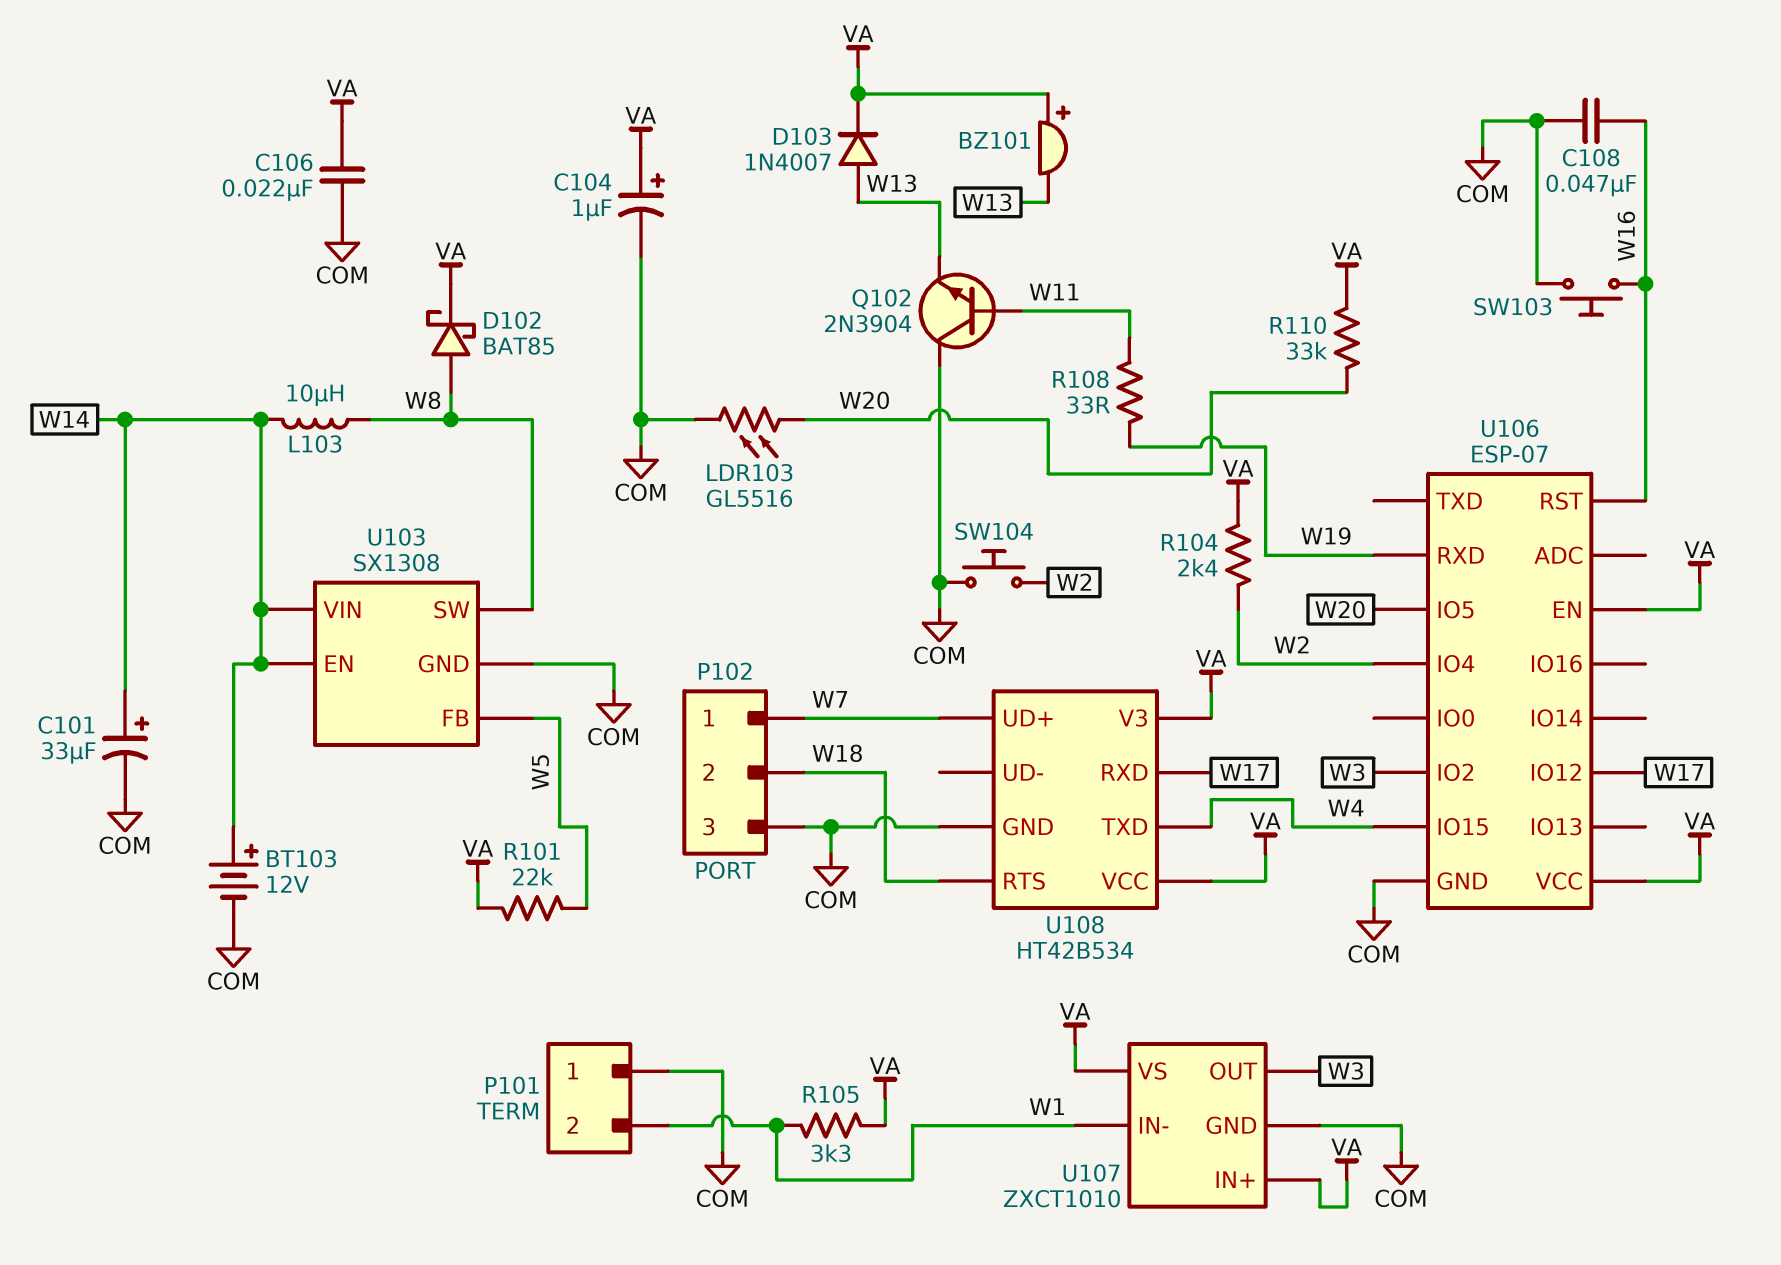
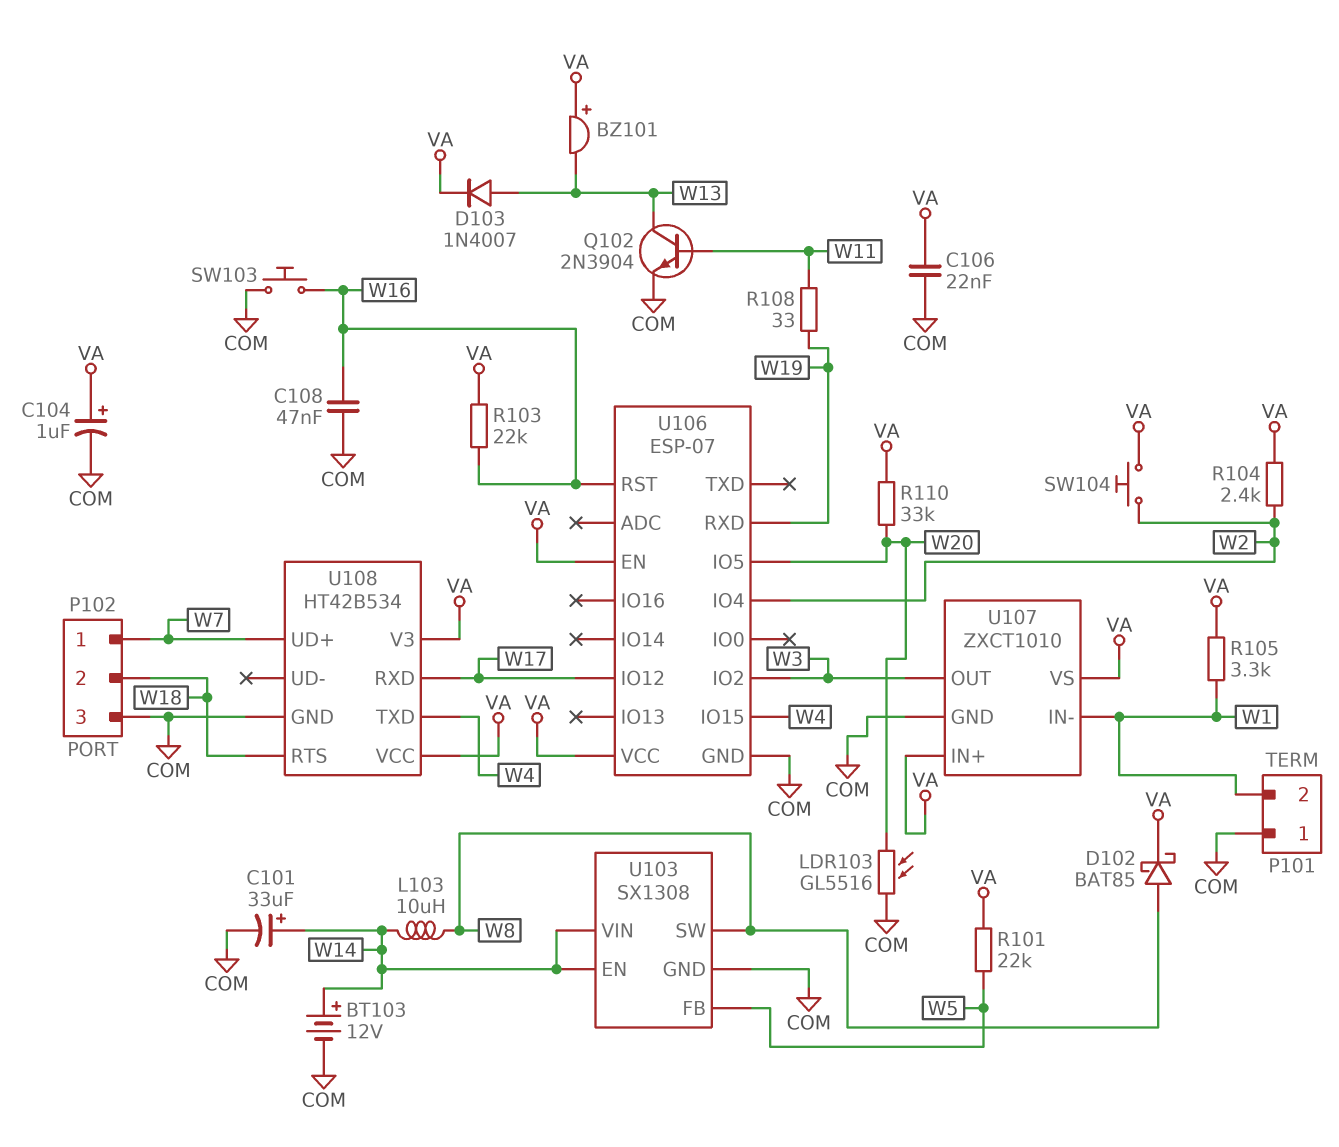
Q102: NPN 2N3904 (B W11, C COM, E W13) -> NPN 2N3904 (B W11, C W13, E COM)
R103: none -> 22k (VA, W16)
SW104: button (COM, W2) -> button (VA, W2)

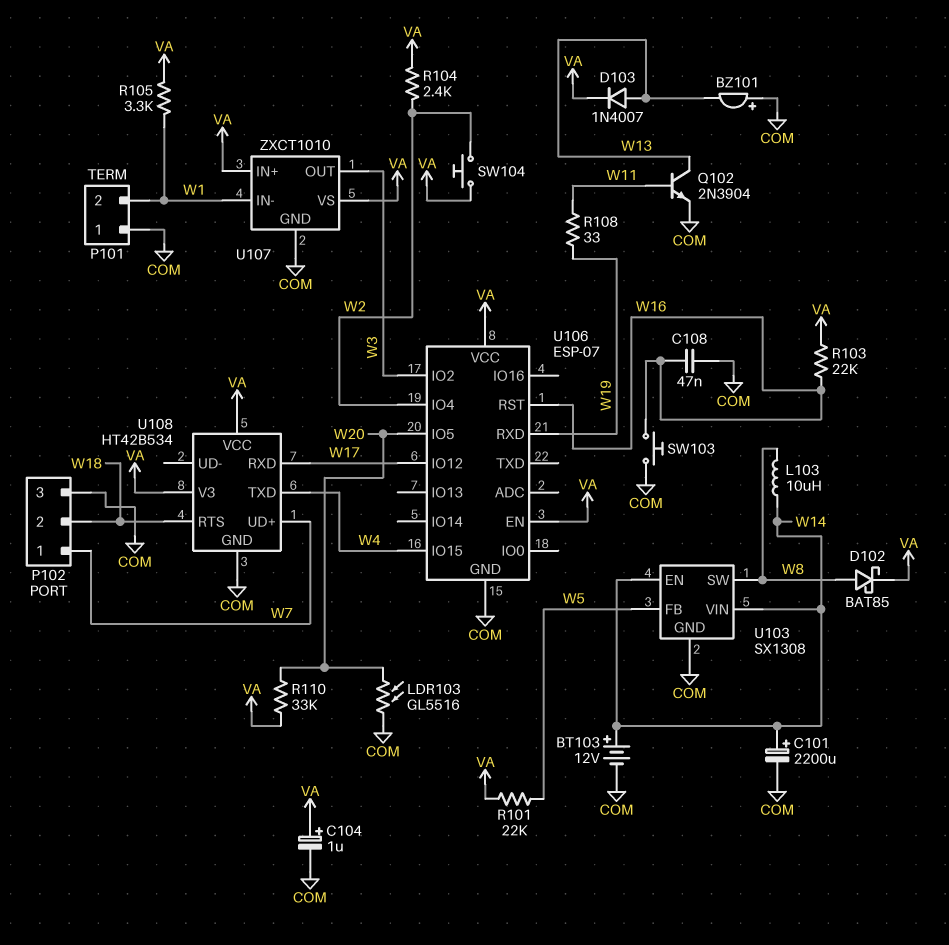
BZ101: buzzer (plus VA, minus W13) -> buzzer (plus COM, minus W13)
C101: 33uF (plus W14, minus COM) -> 2200uF (plus W14, minus COM)
C106: 22nF (COM, VA) -> none

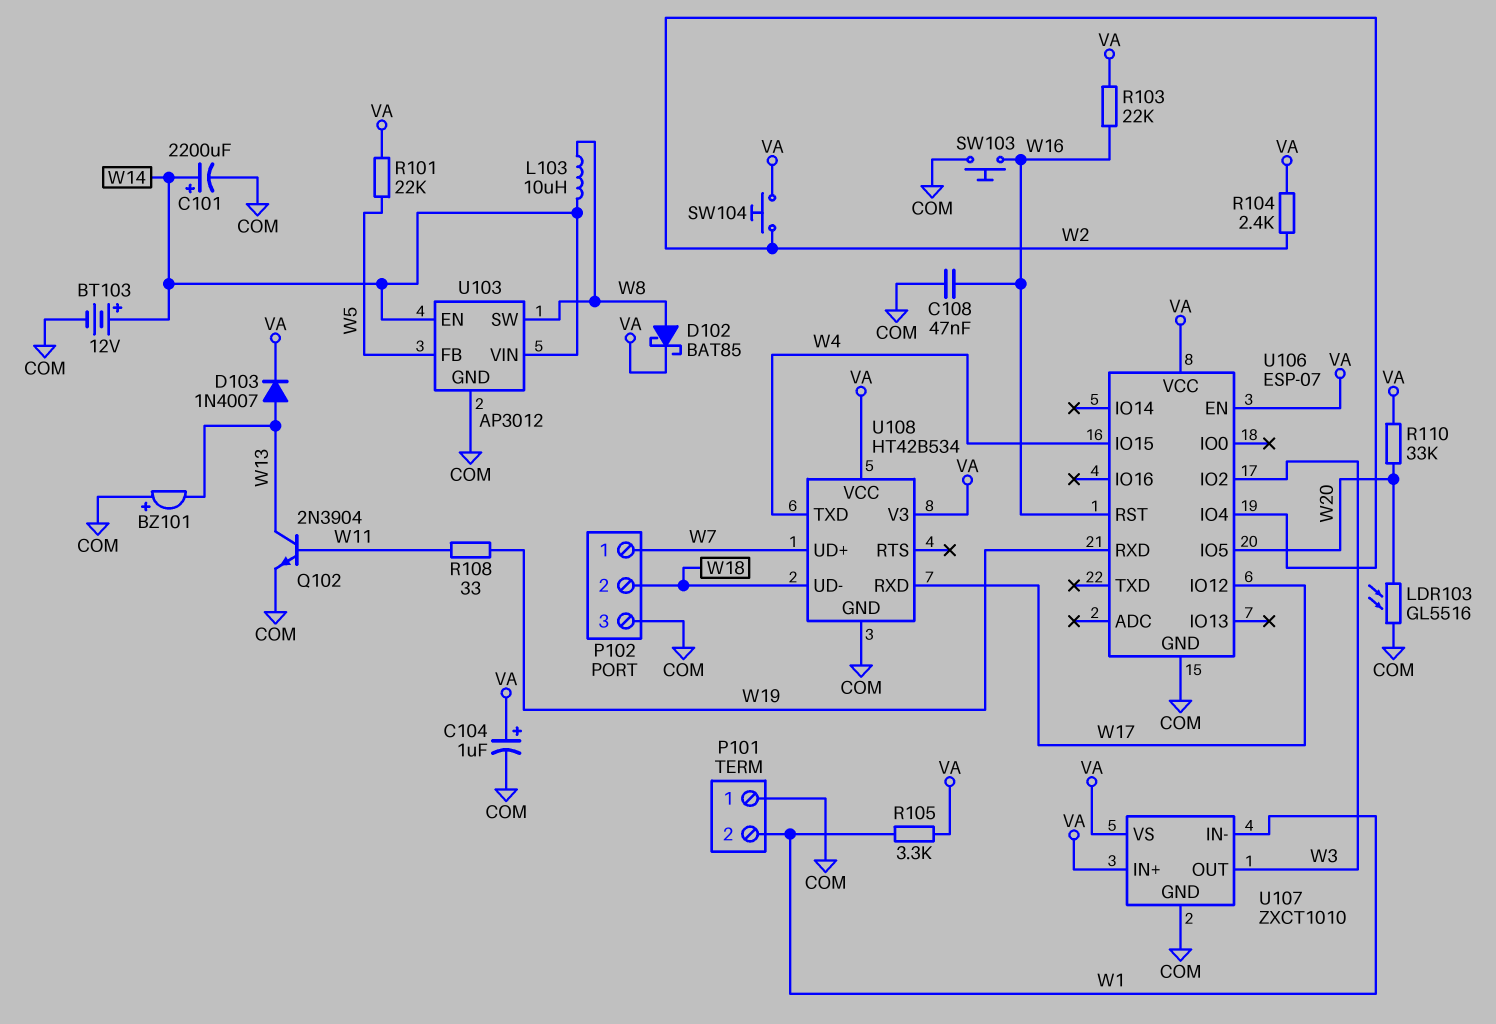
U103: SX1308 -> AP3012
U108 pin RTS: W18 -> none
U108 pin UD-: none -> W18

